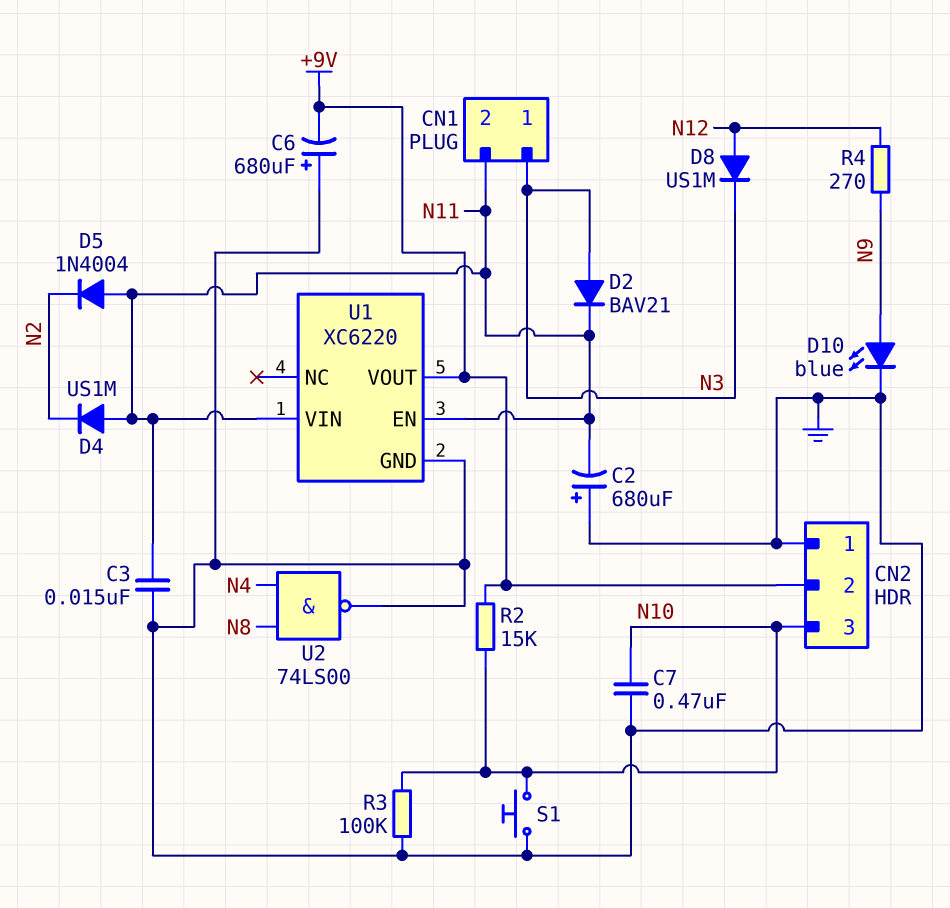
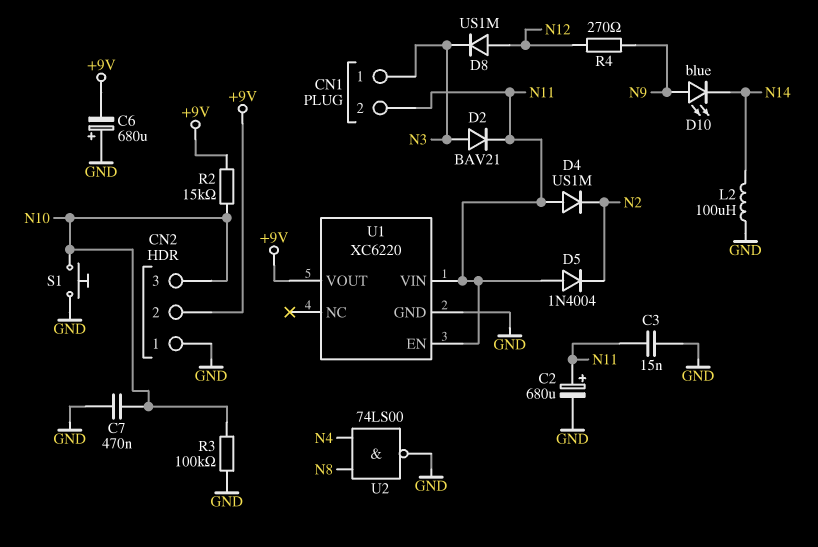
C2: 680uF (plus GND, minus N11) -> 680uF (plus N11, minus GND)
D10: LED blue (A N9, K GND) -> LED blue (A N9, K N14)
L2: none -> 100uH (GND, N14)

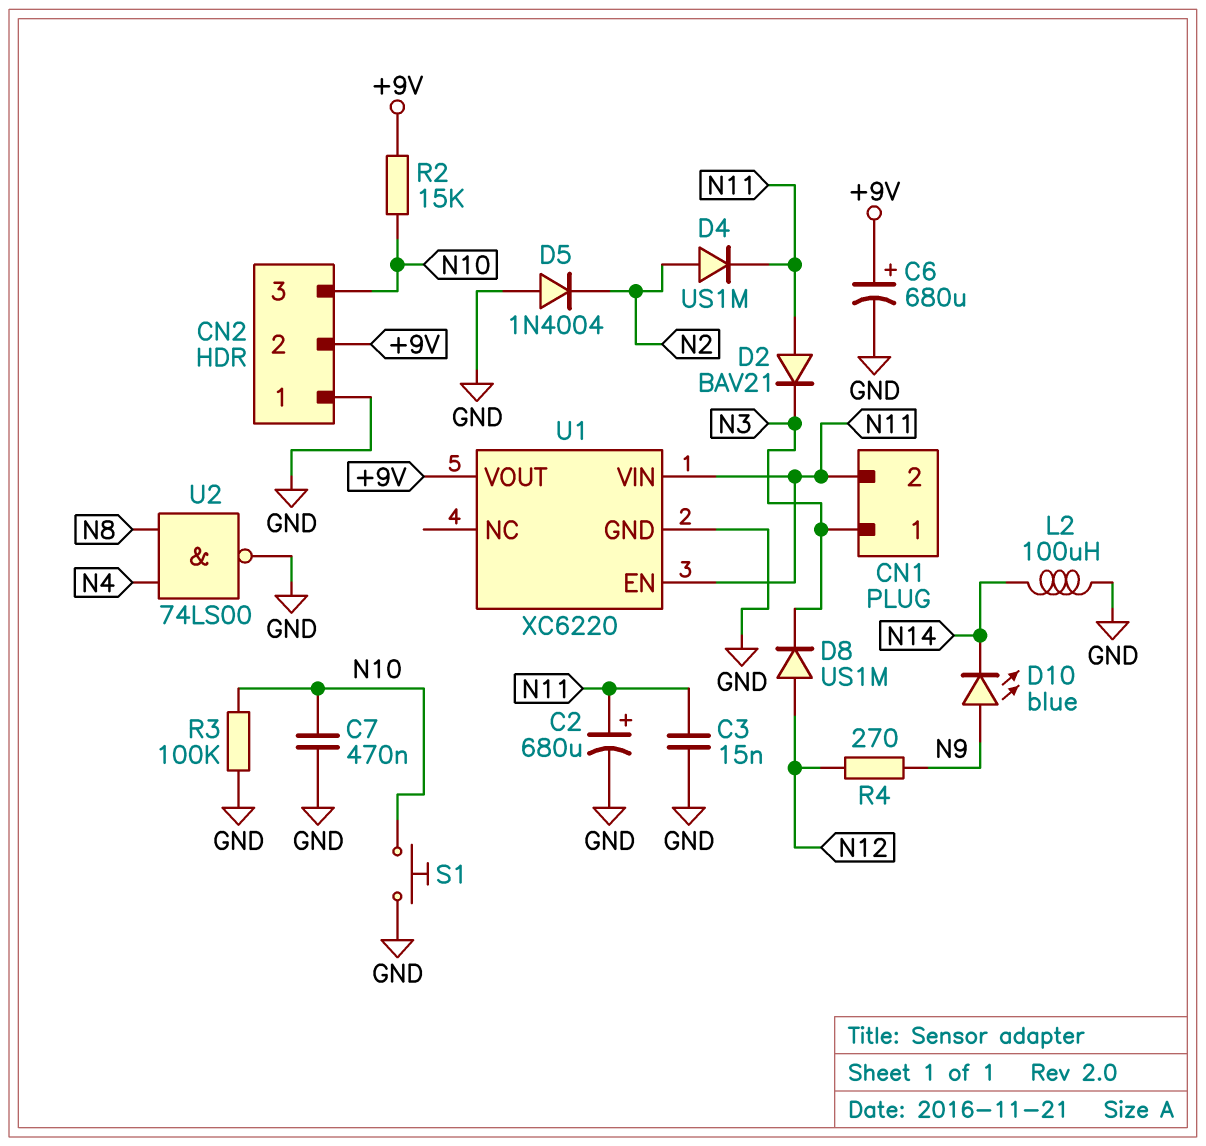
C6: 680uF (plus GND, minus +9V) -> 680uF (plus +9V, minus GND)
D2: diode BAV21 (A N3, K N11) -> diode BAV21 (A N11, K N3)
D4: diode US1M (A N11, K N2) -> diode US1M (A N2, K N11)
D5: diode 1N4004 (A N11, K N2) -> diode 1N4004 (A GND, K N2)

